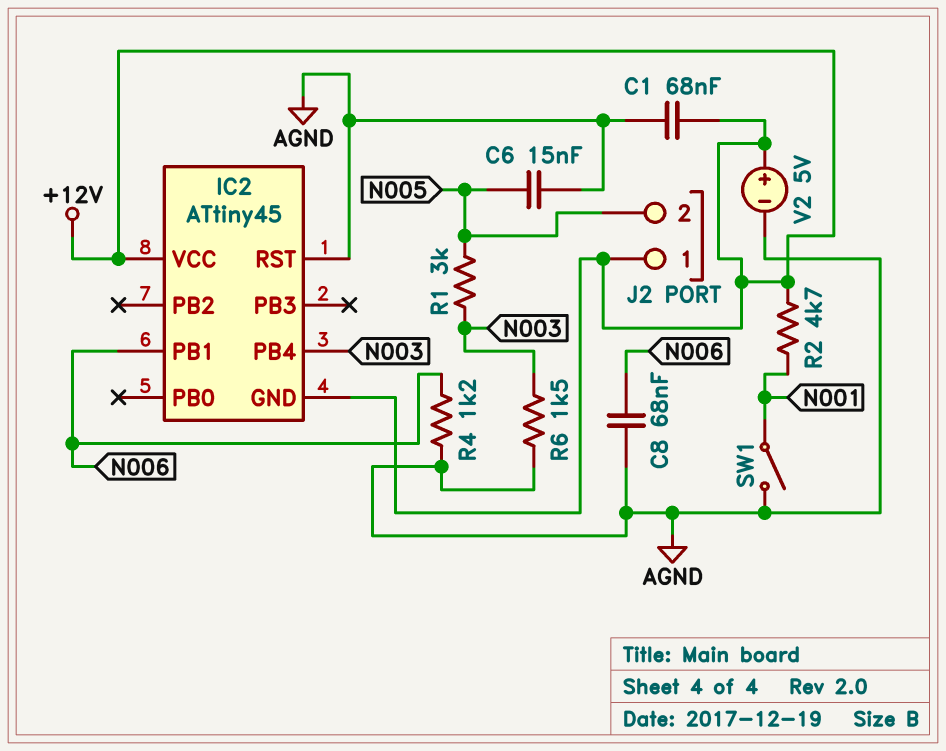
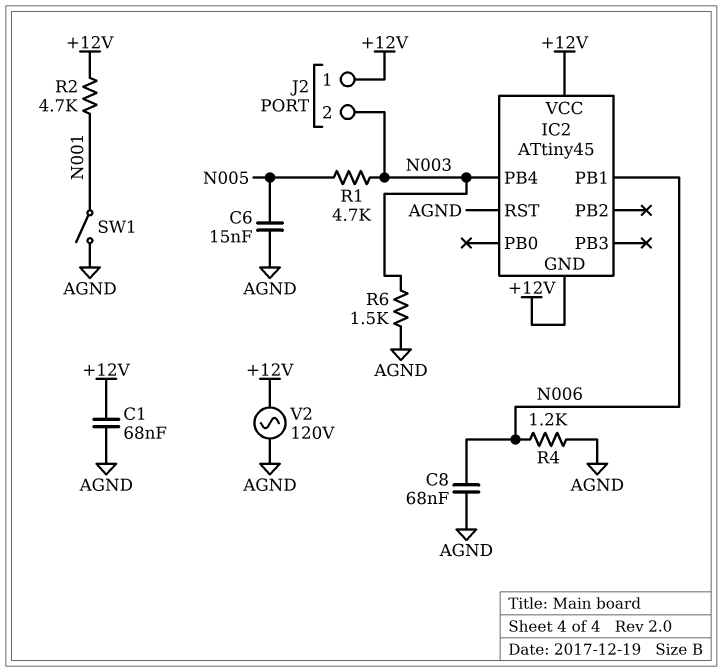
J2 pin 2: N005 -> N003
R1: 3k (N003, N005) -> 4.7k (N003, N005)
V2: 5V (plus +12V, minus AGND) -> AC 120V (+12V, AGND)

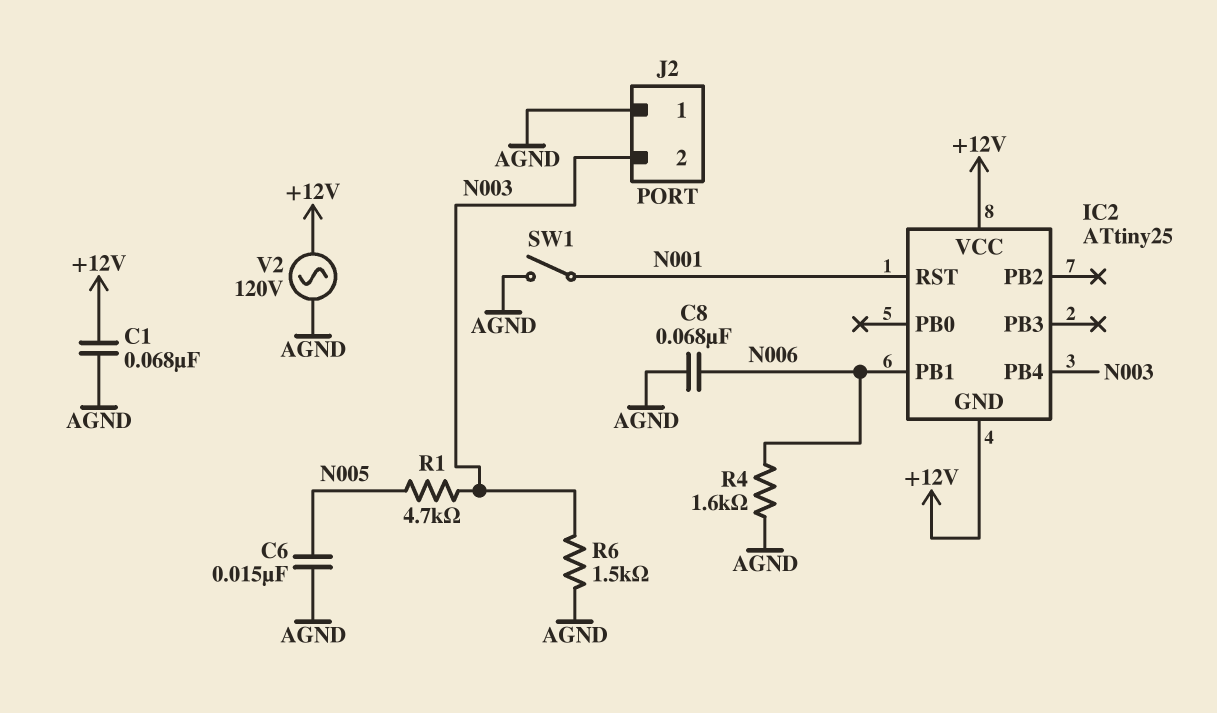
IC2: ATtiny45 -> ATtiny25
IC2 pin RST: AGND -> N001
J2 pin 1: +12V -> AGND
R2: 4.7k (+12V, N001) -> none
R4: 1.2k (AGND, N006) -> 1.6k (AGND, N006)

